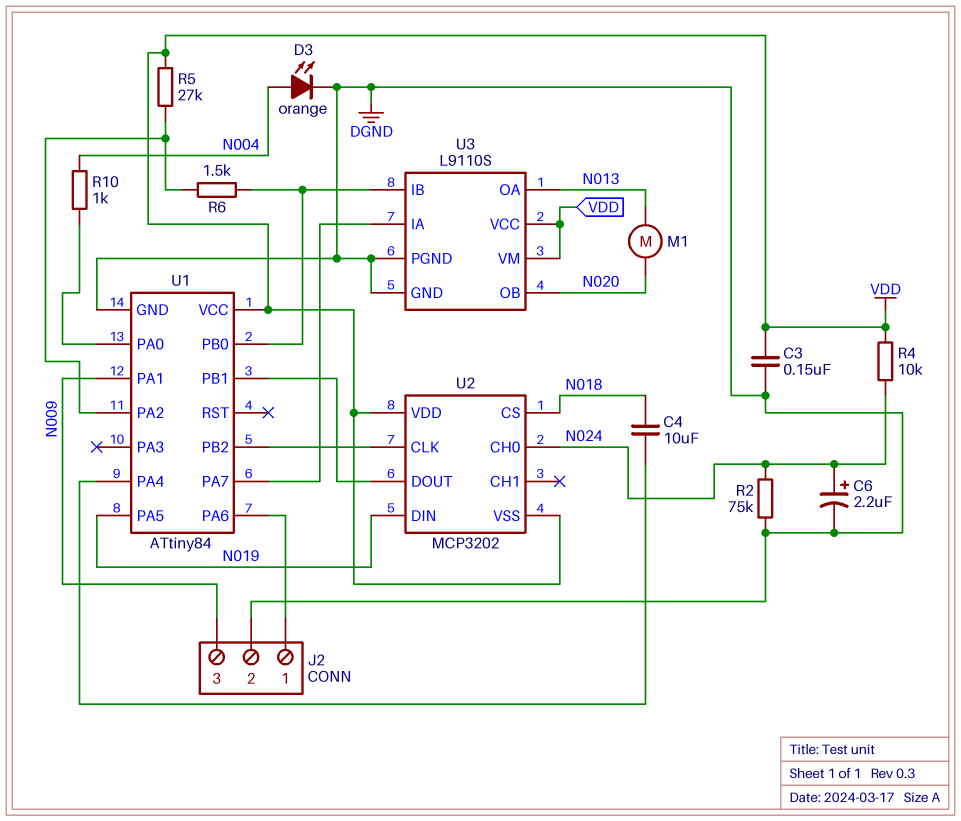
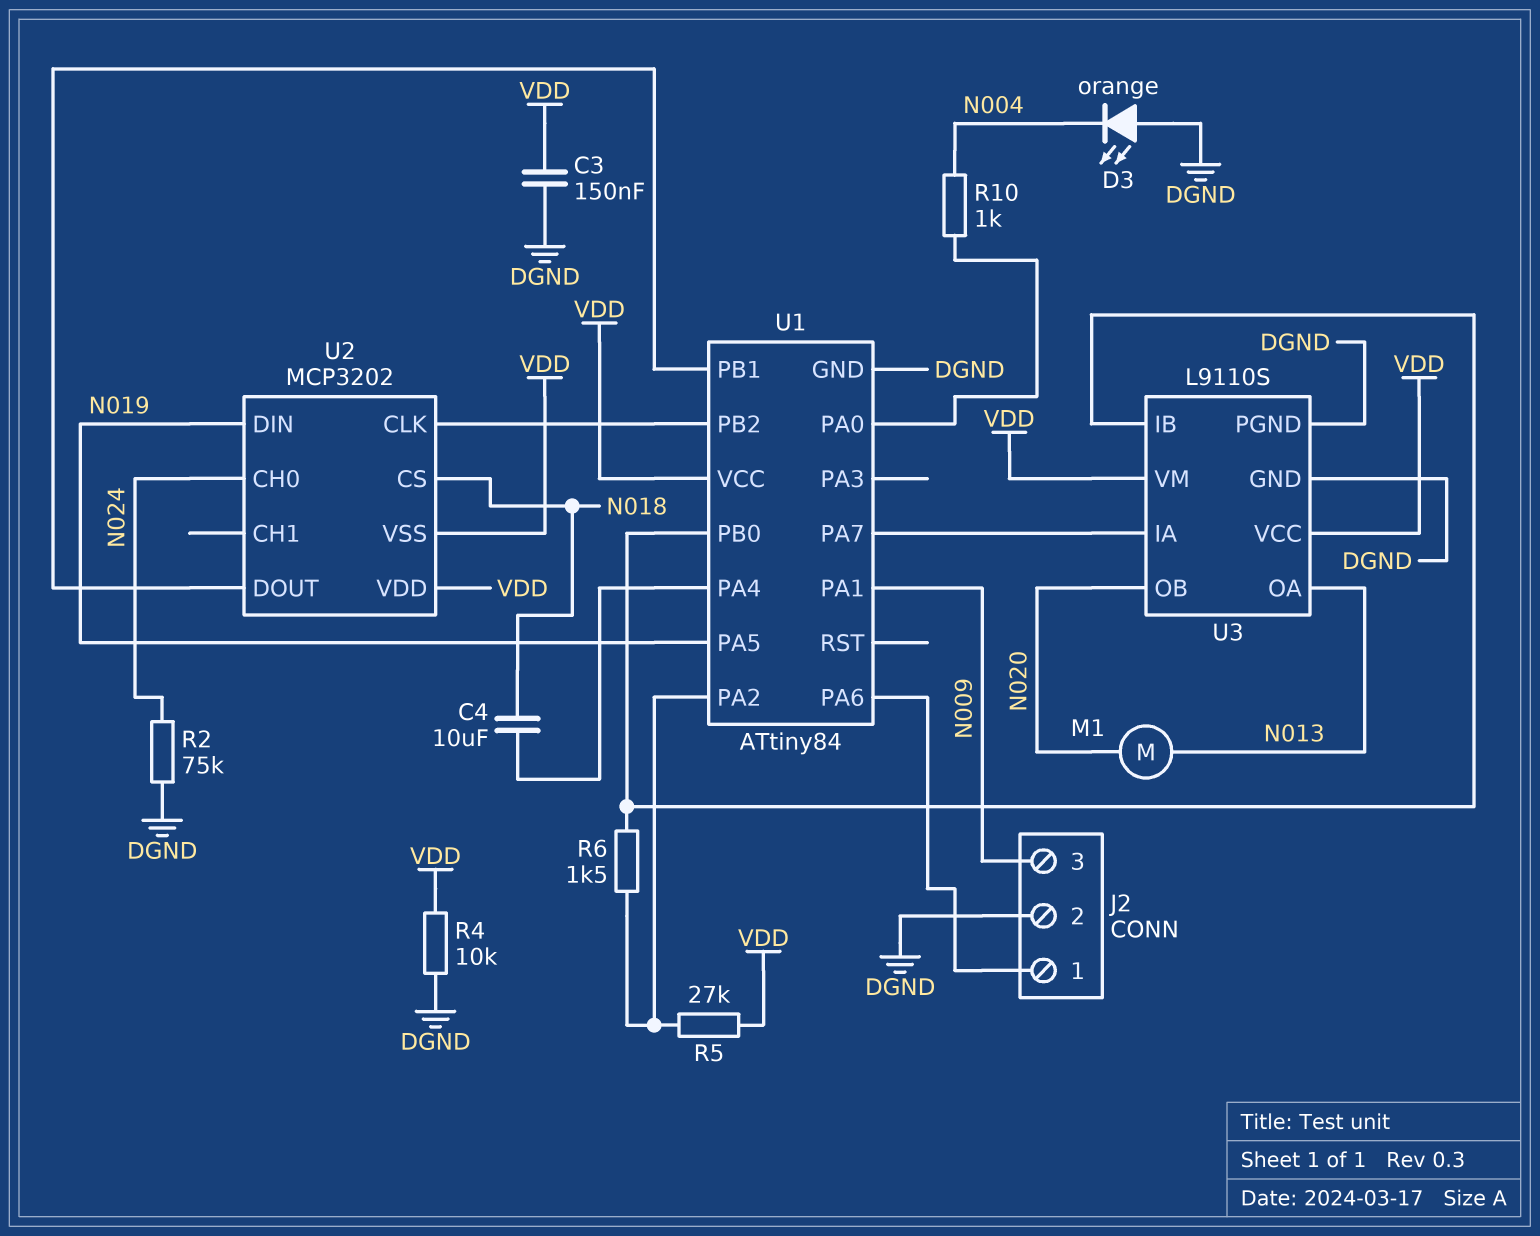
C6: 2.2uF (plus N024, minus DGND) -> none
D3: LED orange (A N004, K DGND) -> LED orange (A DGND, K N004)
R4: 10k (N024, VDD) -> 10k (DGND, VDD)

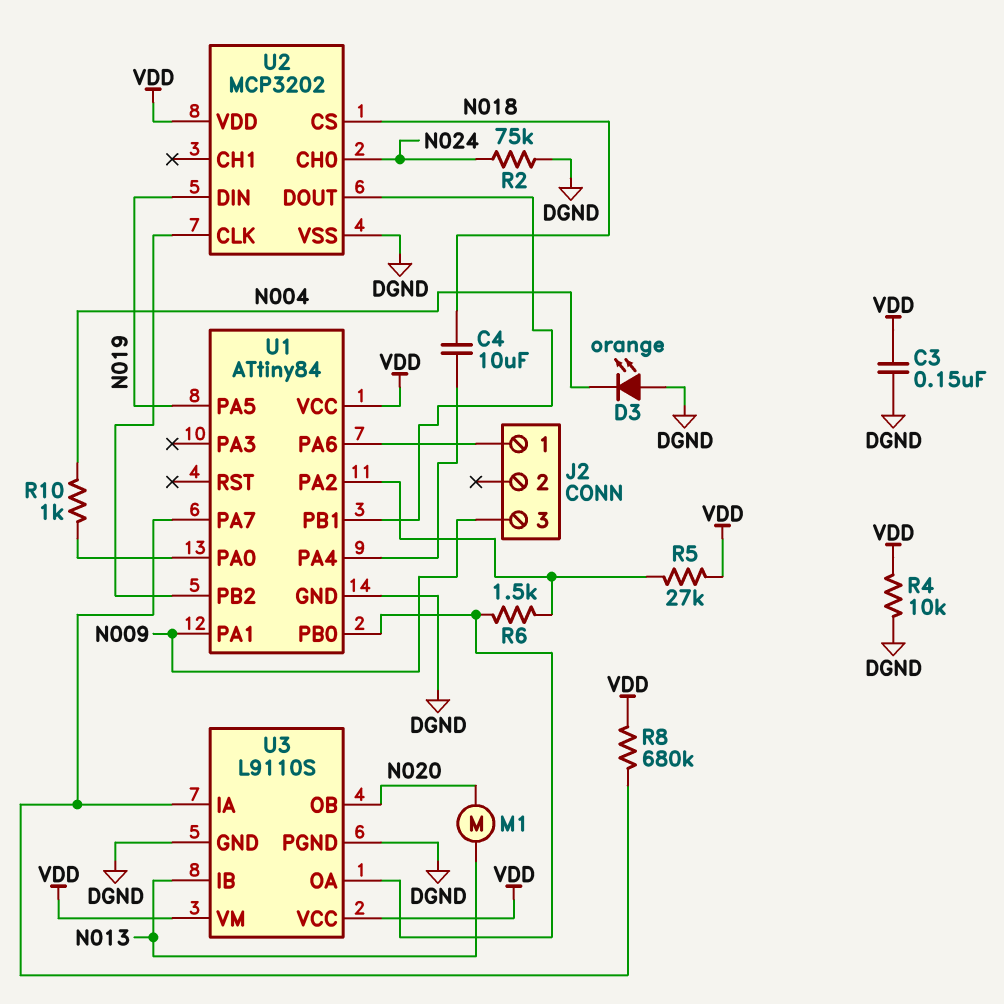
J2 pin 2: DGND -> none
R8: none -> 680k (U1/PA7, VDD)
U2 pin VSS: VDD -> DGND
U3 pin IB: U1/PB0 -> N013
U3 pin OA: N013 -> U1/PB0

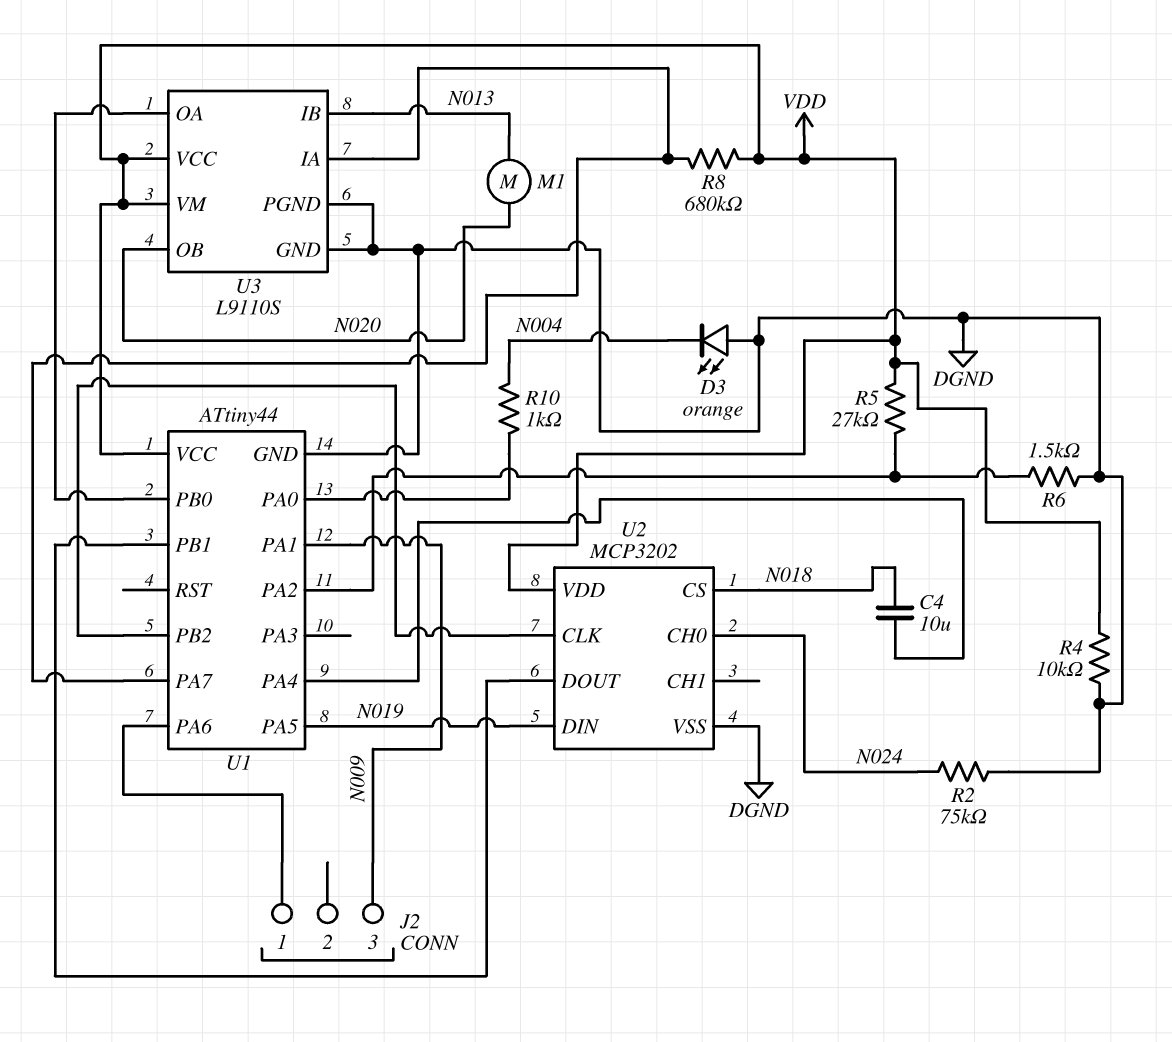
C3: 150nF (DGND, VDD) -> none
R6: 1.5k (U1/PA2, U1/PB0) -> 1.5k (DGND, U1/PA2)
U1: ATtiny84 -> ATtiny44

